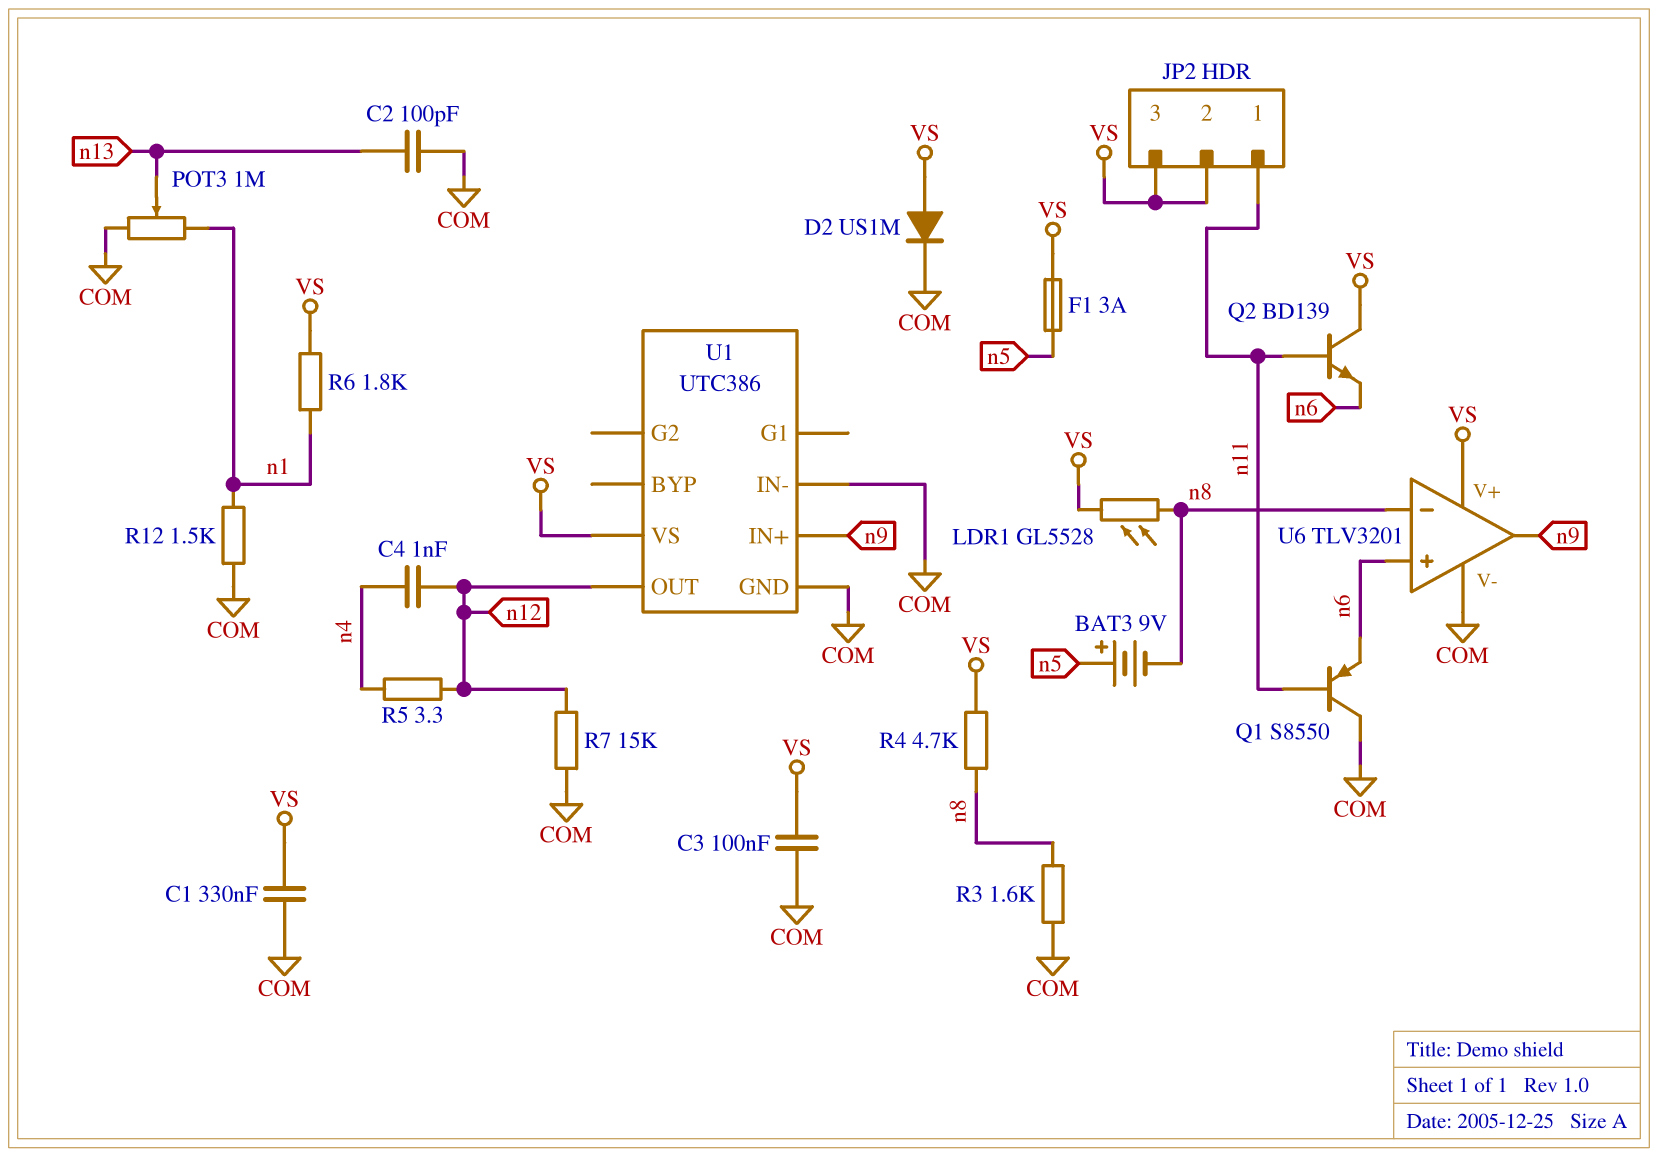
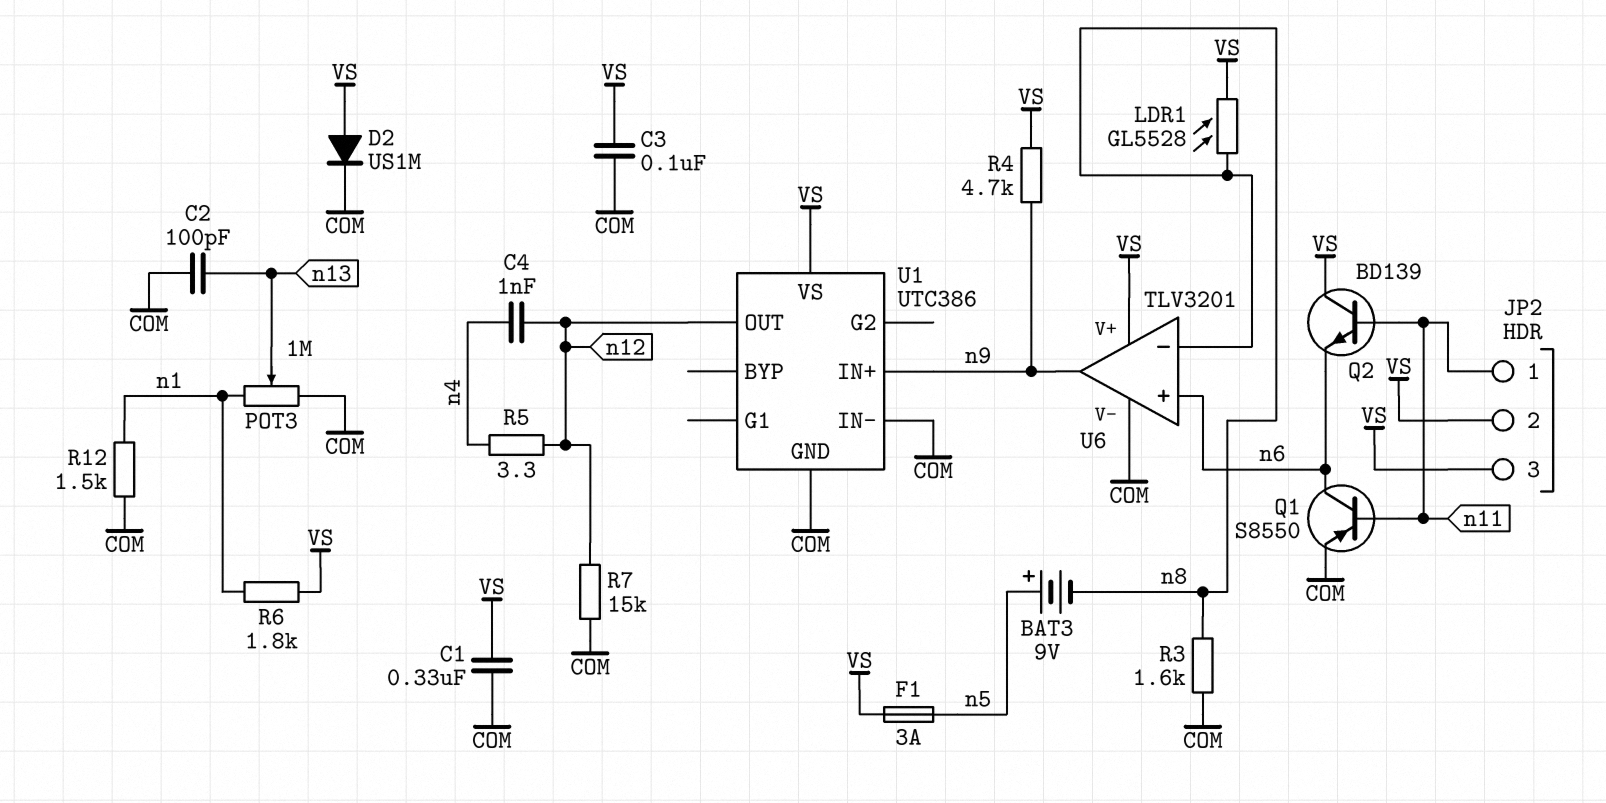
Q1: PNP S8550 (B n11, C COM, E n6) -> PNP S8550 (B n11, C n6, E COM)
R4: 4.7k (VS, n8) -> 4.7k (VS, n9)

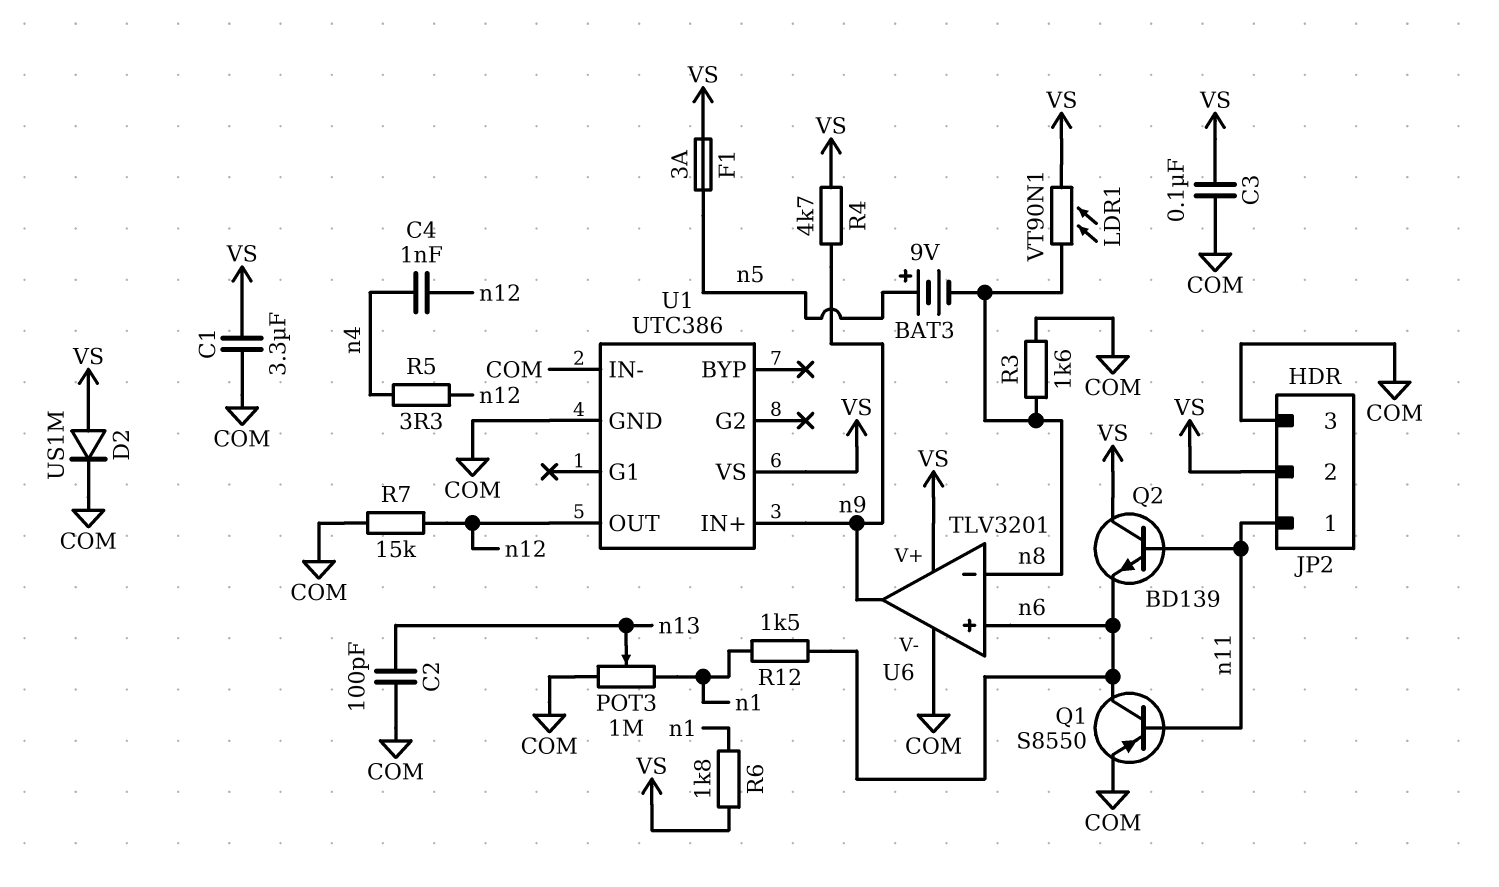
C1: 330nF (COM, VS) -> 3.3uF (COM, VS)
JP2 pin 3: VS -> COM
LDR1: GL5528 (VS, n8) -> VT90N1 (VS, n8)
R12: 1.5k (COM, n1) -> 1.5k (n1, n6)

